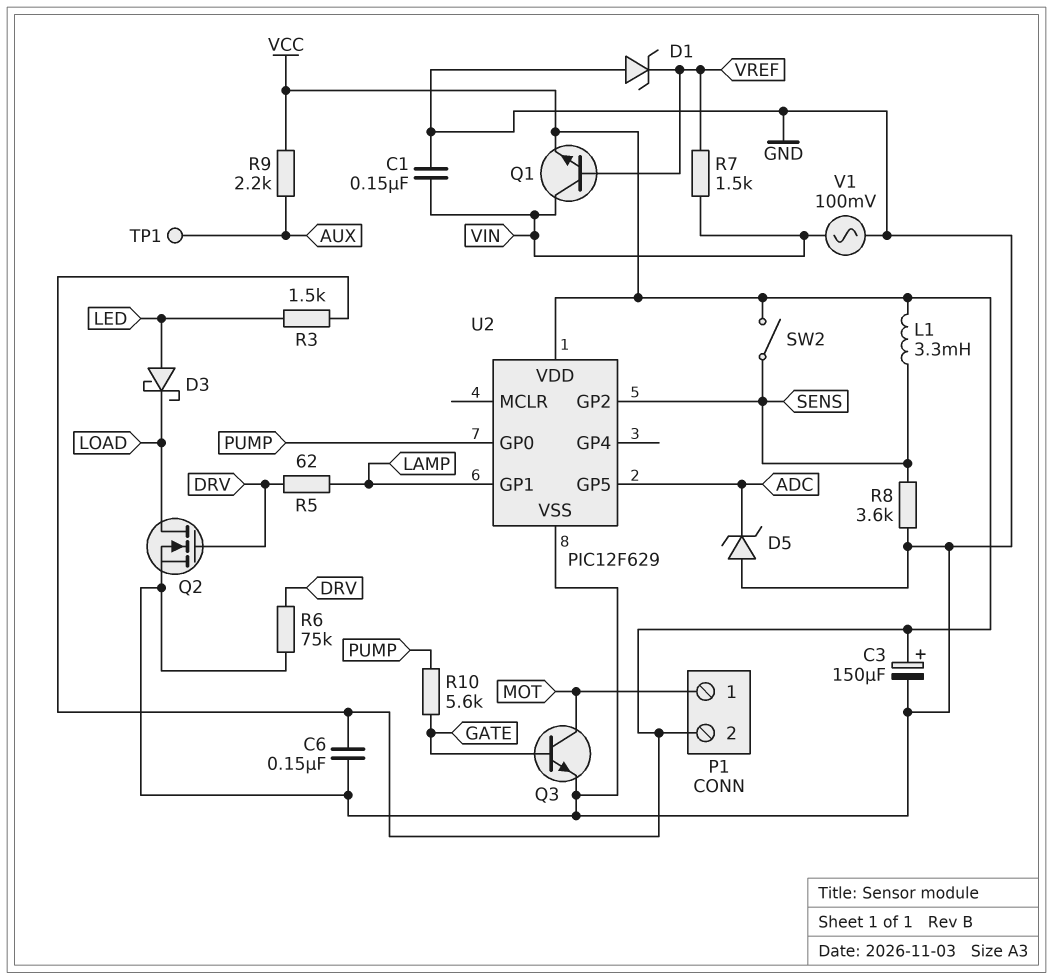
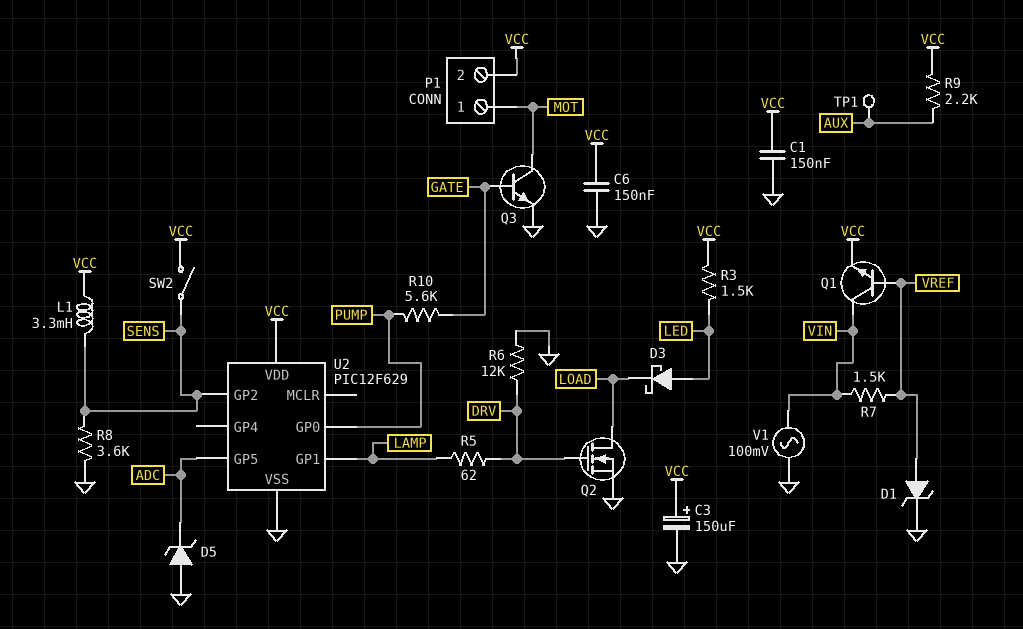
C1: 150nF (GND, VIN) -> 150nF (GND, VCC)
D1: zener (A GND, K VREF) -> zener (A VREF, K GND)
R6: 75k (DRV, GND) -> 12k (DRV, GND)

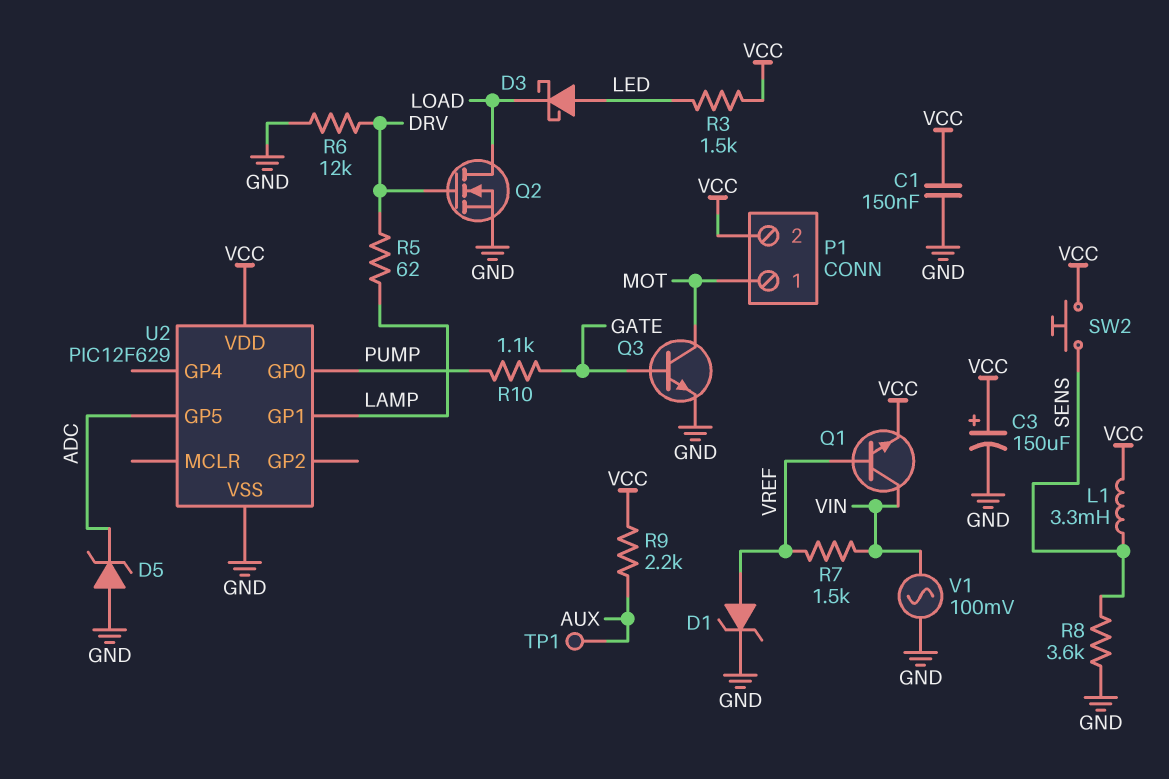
C6: 150nF (GND, VCC) -> none
R10: 5.6k (GATE, PUMP) -> 1.1k (GATE, PUMP)
SW2: switch (SENS, VCC) -> button (SENS, VCC)
U2 pin GP2: SENS -> none

